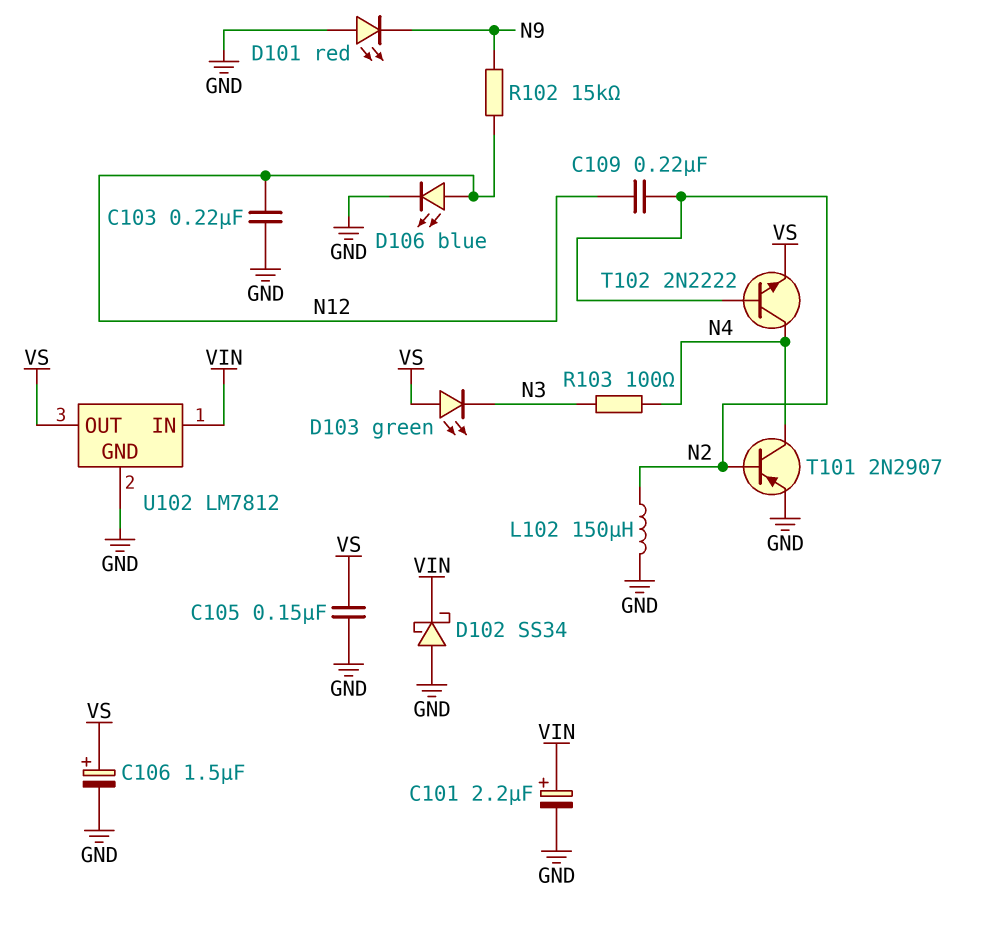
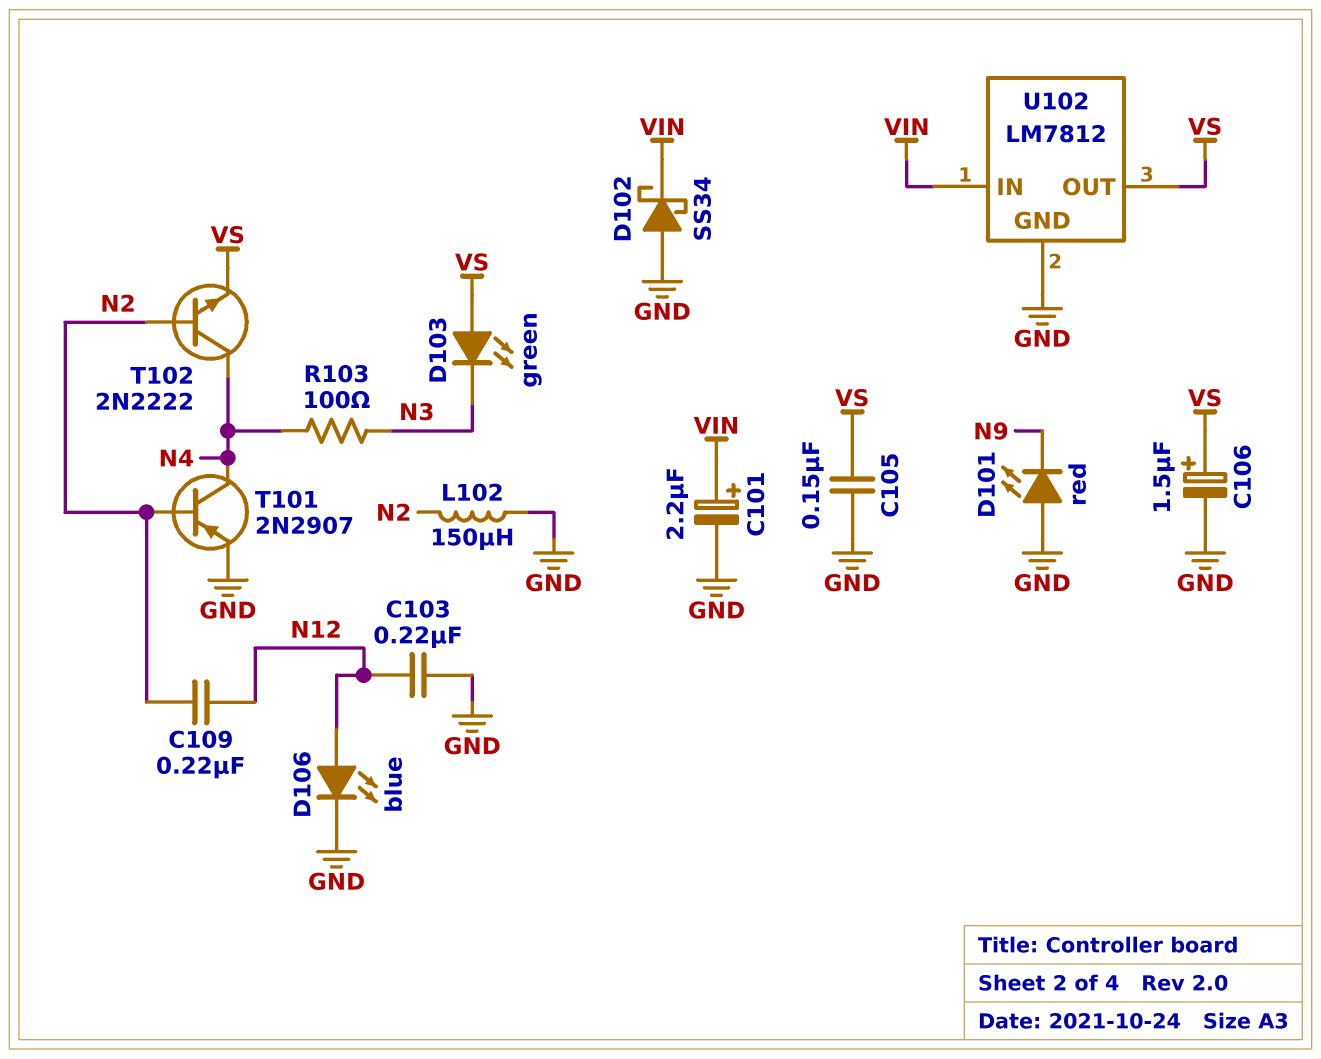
R102: 15k (N9, N12) -> none

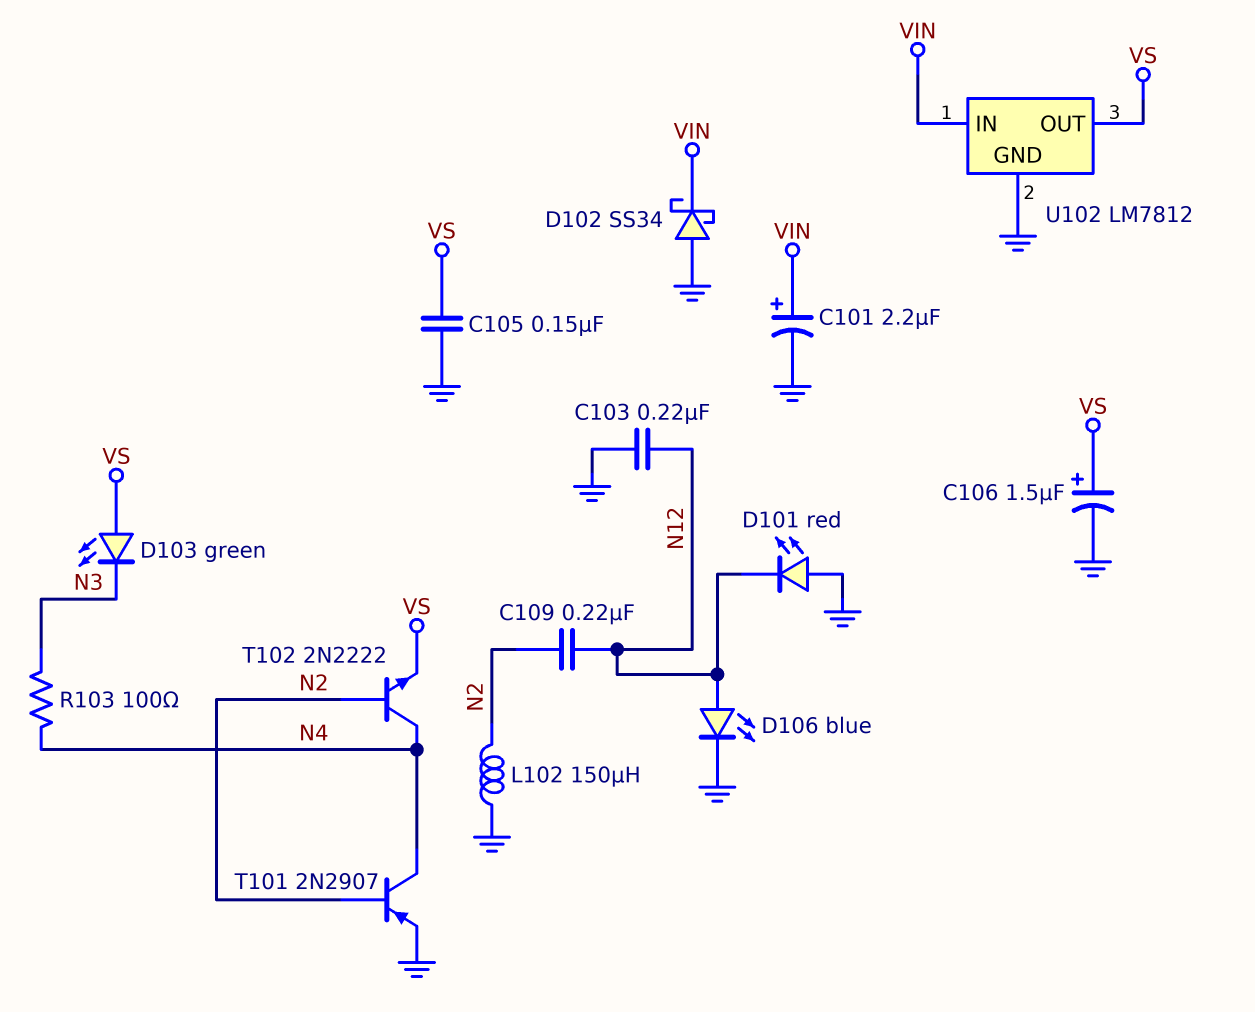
D101: LED red (A GND, K N9) -> LED red (A GND, K N12)

